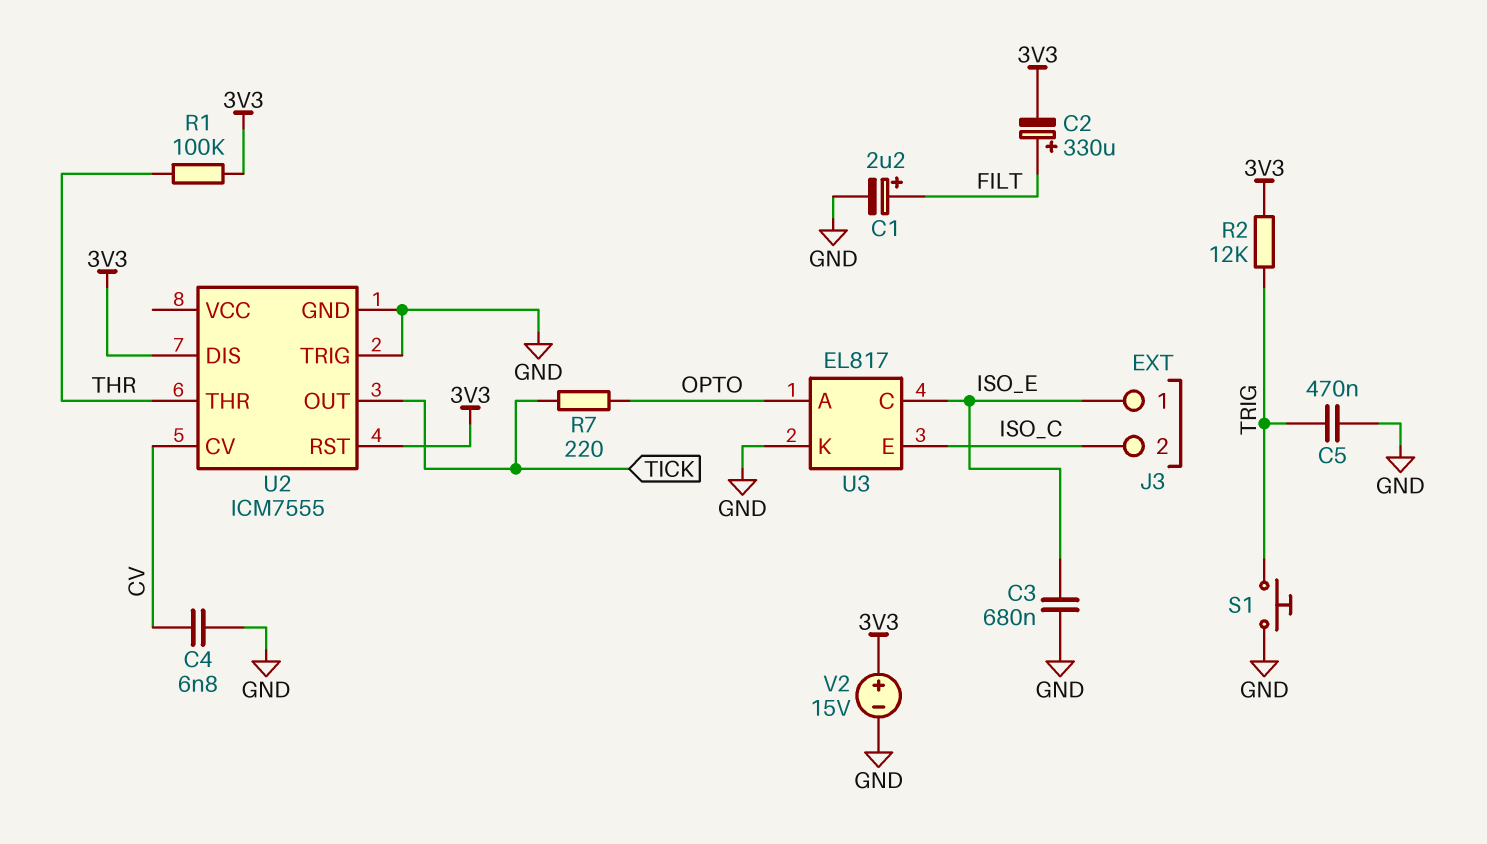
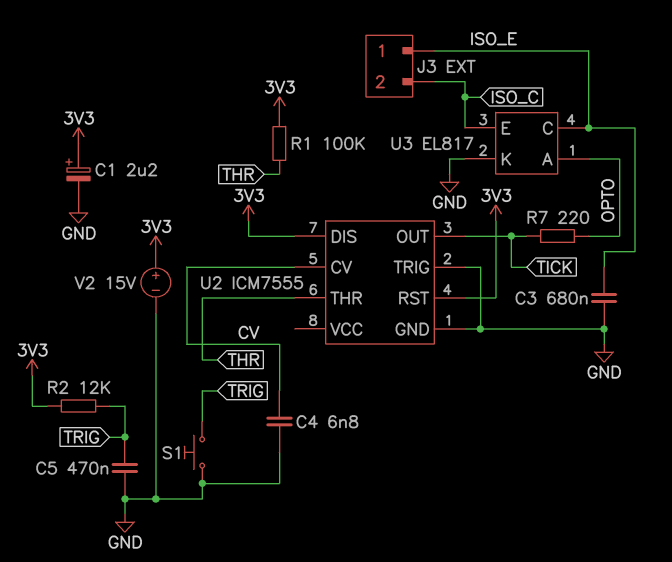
C1: 2.2uF (plus FILT, minus GND) -> 2.2uF (plus 3V3, minus GND)
C2: 330uF (plus FILT, minus 3V3) -> none

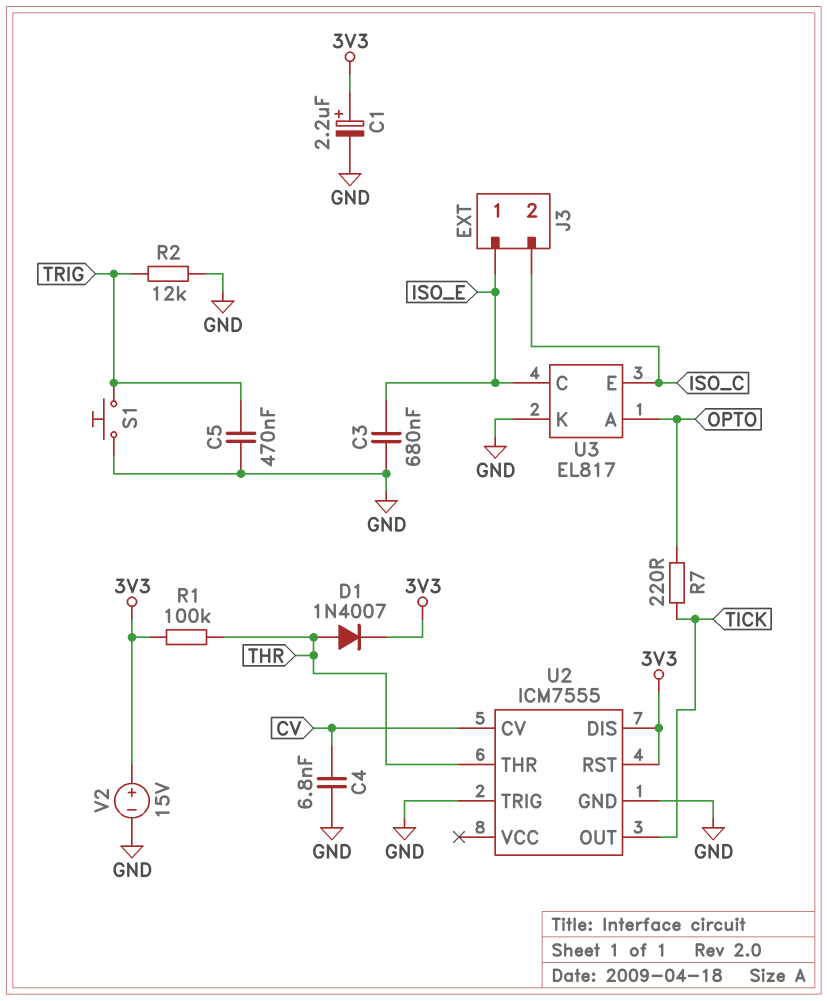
D1: none -> diode 1N4007 (A THR, K 3V3)
R2: 12k (3V3, TRIG) -> 12k (GND, TRIG)

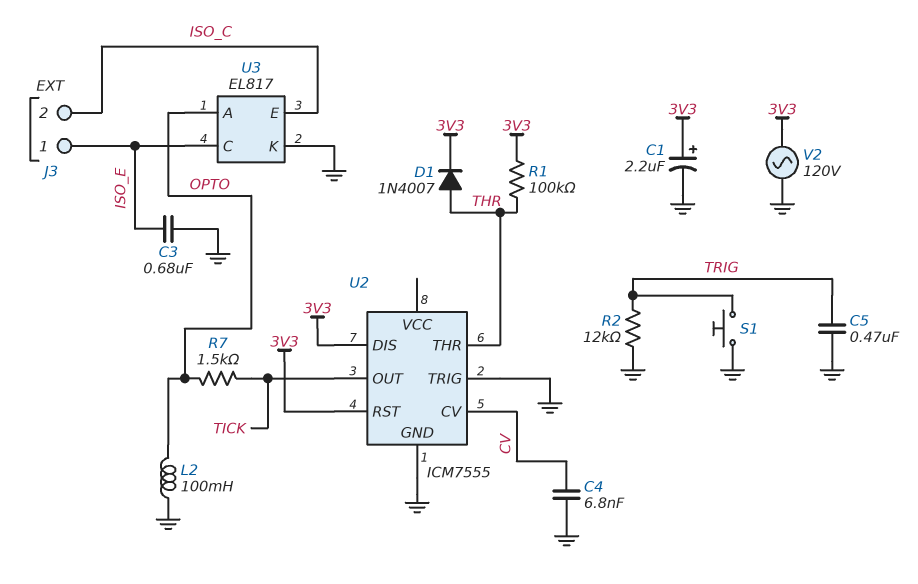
L2: none -> 100mH (GND, OPTO)
R7: 220 (OPTO, TICK) -> 1.5k (OPTO, TICK)
V2: 15V (plus 3V3, minus GND) -> AC 120V (3V3, GND)

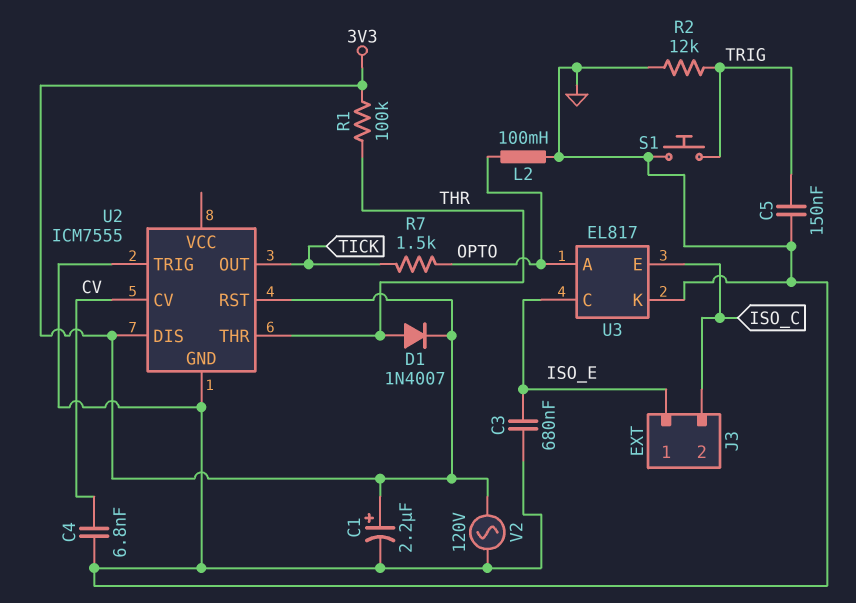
C5: 470nF (GND, TRIG) -> 150nF (GND, TRIG)

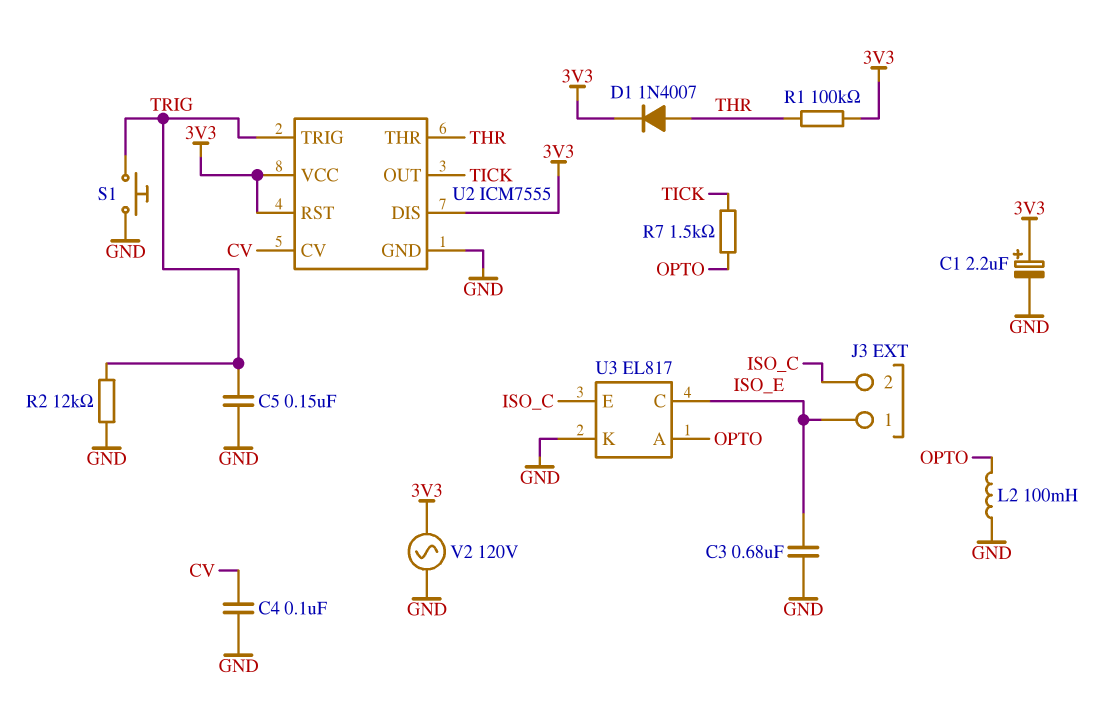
C4: 6.8nF (CV, GND) -> 100nF (CV, GND)
U2 pin TRIG: GND -> TRIG
U2 pin VCC: none -> 3V3

